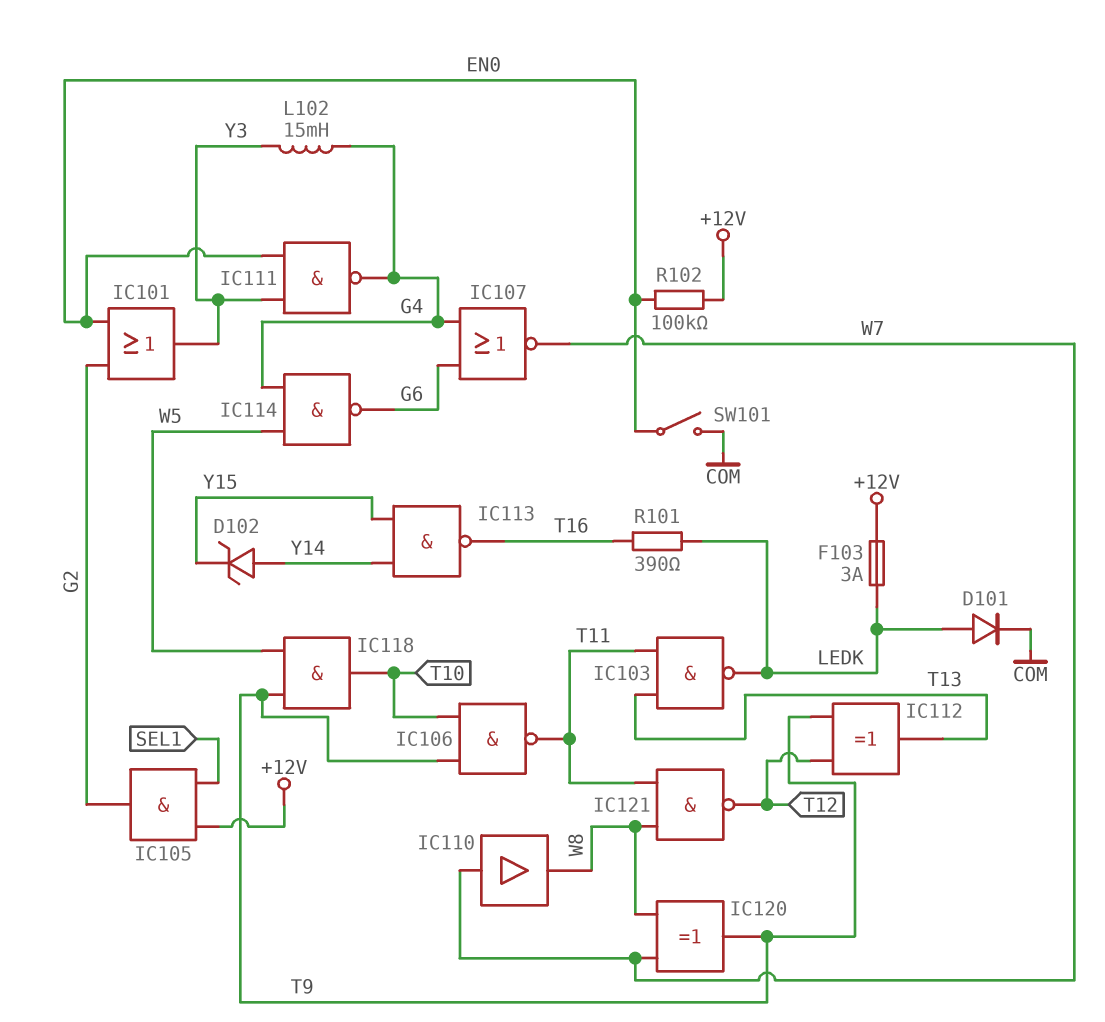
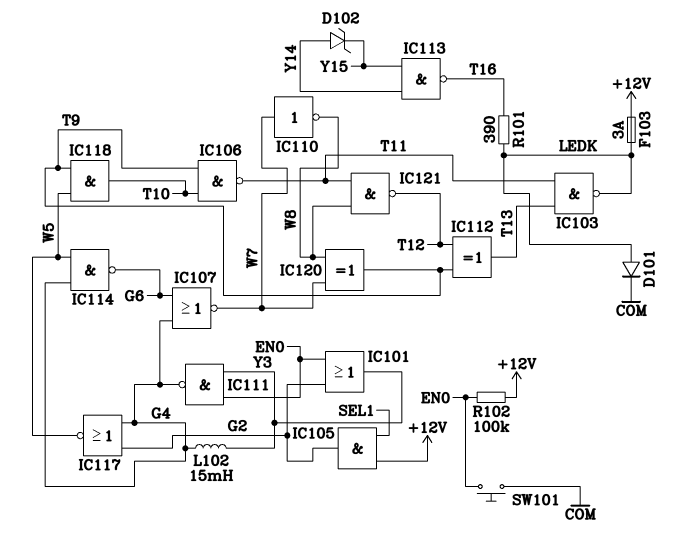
IC110: buffer (in W7, out W8) -> NOT (in W7, out W8)
IC117: none -> NOR (in G2, in G4, out W5)
SW101: switch (COM, EN0) -> button (COM, EN0)

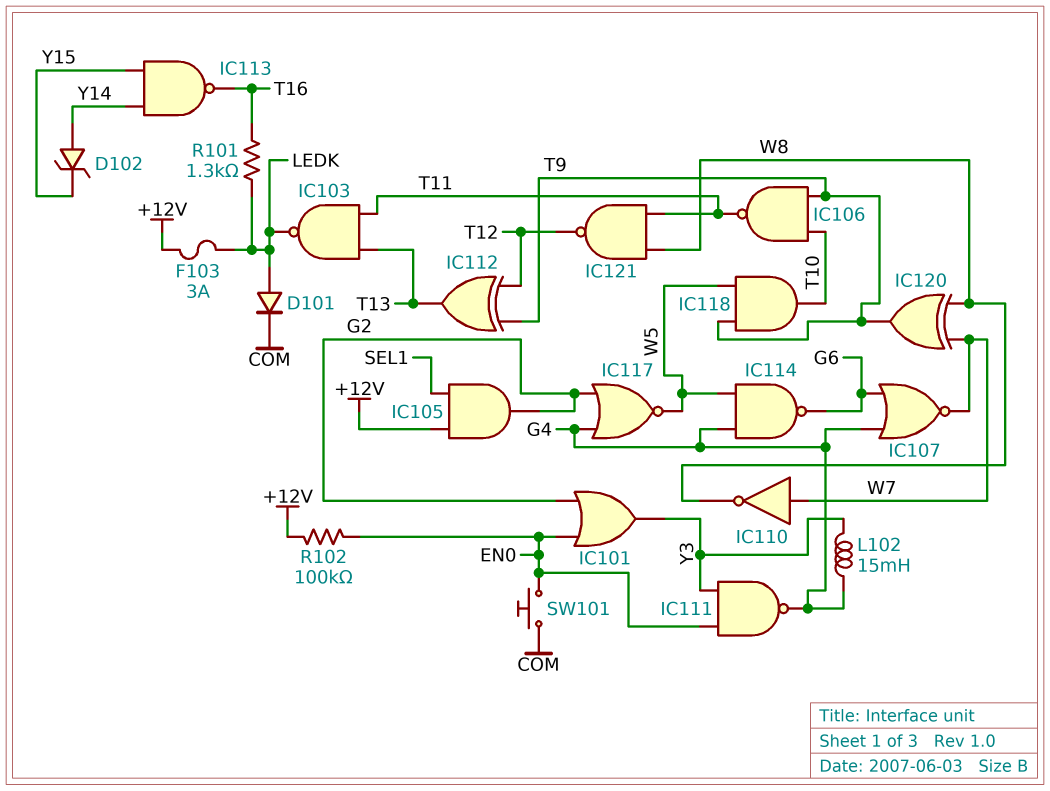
R101: 390 (LEDK, T16) -> 1.3k (LEDK, T16)

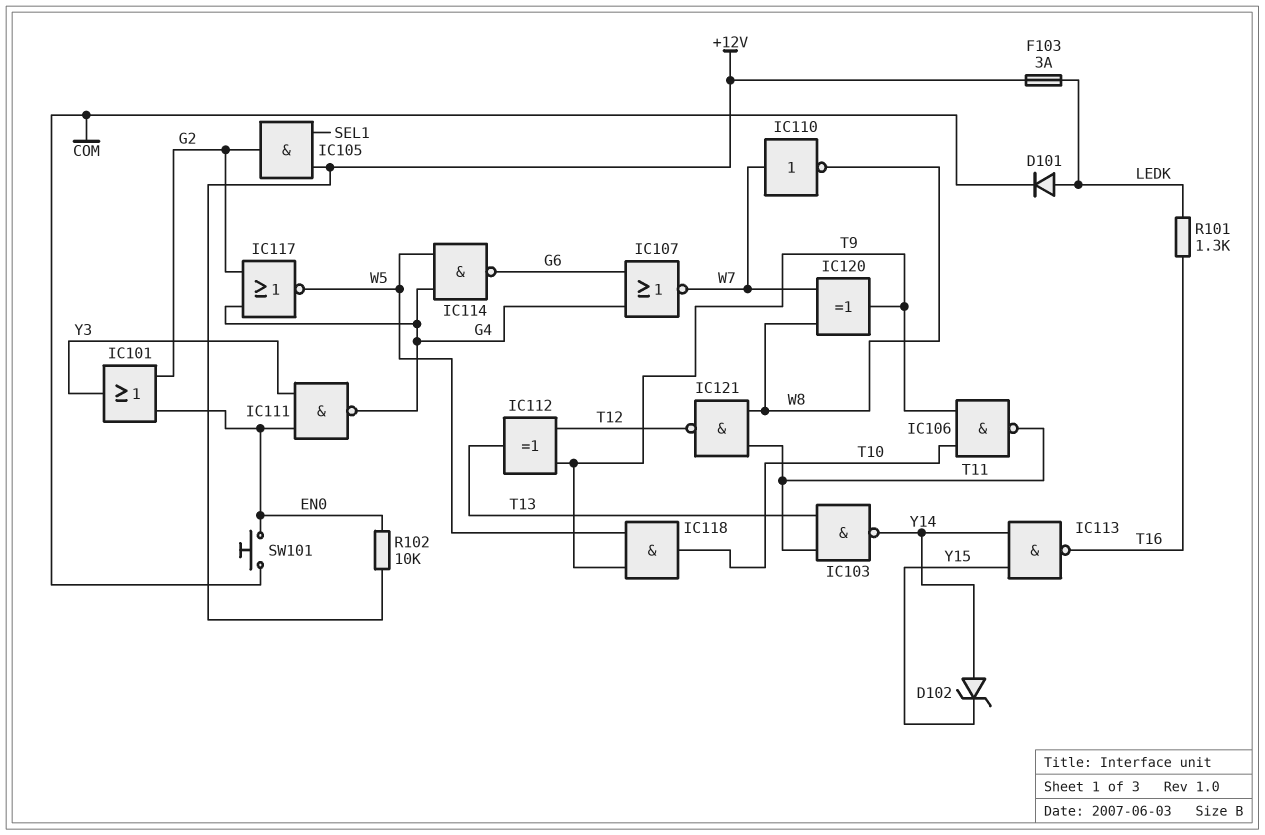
IC103: NAND (in T11, in T13, out LEDK) -> NAND (in T11, in T13, out Y14)
L102: 15mH (G4, Y3) -> none
R102: 100k (+12V, EN0) -> 10k (+12V, EN0)

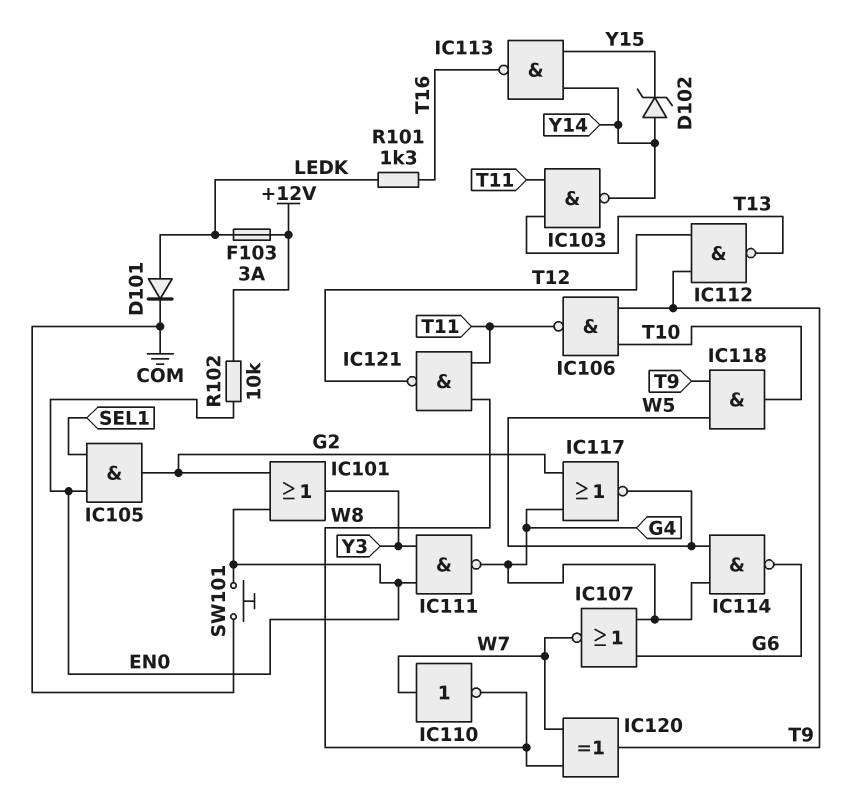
IC105: AND (in +12V, in SEL1, out G2) -> AND (in EN0, in SEL1, out G2)
IC112: XOR (in T9, in T12, out T13) -> NAND (in T9, in T12, out T13)

